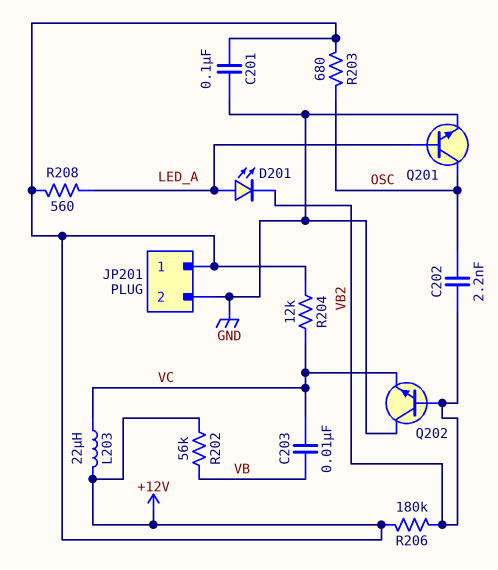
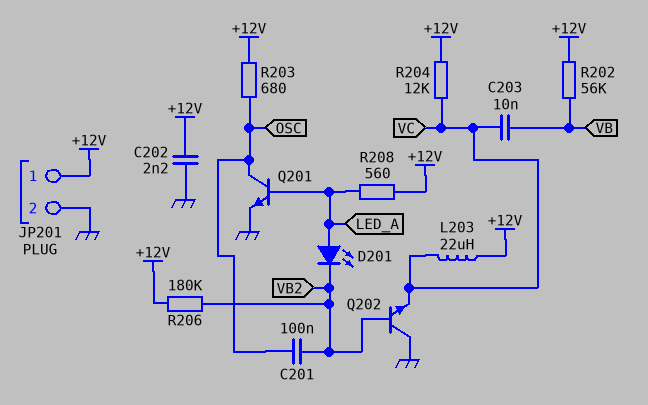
C201: 100nF (+12V, GND) -> 100nF (OSC, VB2)
C202: 2.2nF (OSC, VB2) -> 2.2nF (+12V, GND)

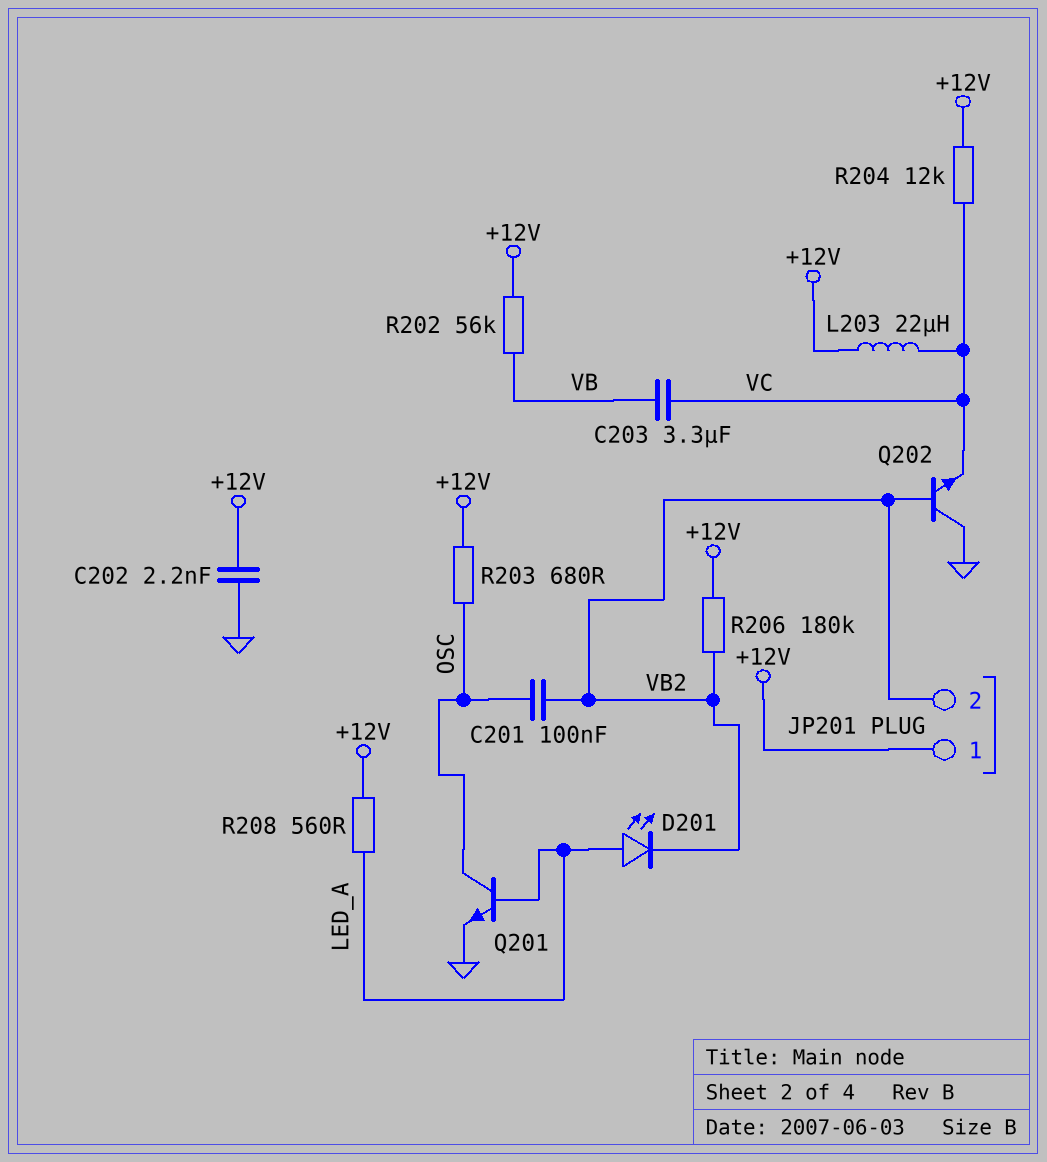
C203: 10nF (VB, VC) -> 3.3uF (VB, VC)
JP201 pin 2: GND -> VB2

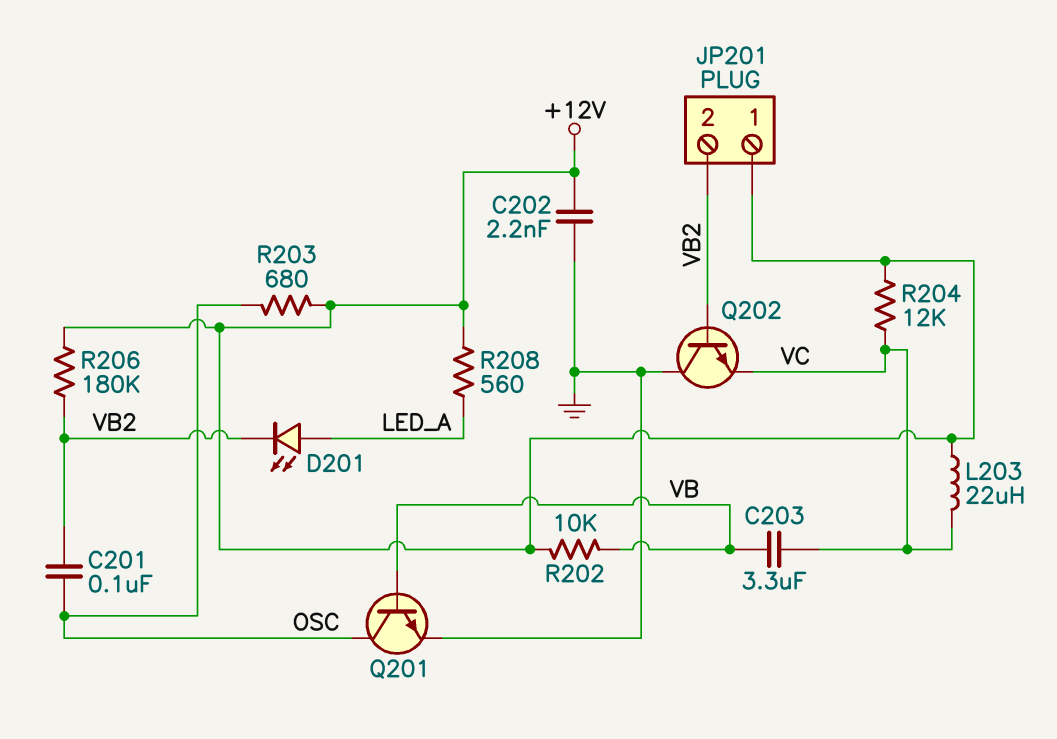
Q201: NPN (B LED_A, C OSC, E GND) -> NPN (B VB, C OSC, E GND)
R202: 56k (+12V, VB) -> 10k (+12V, VB)

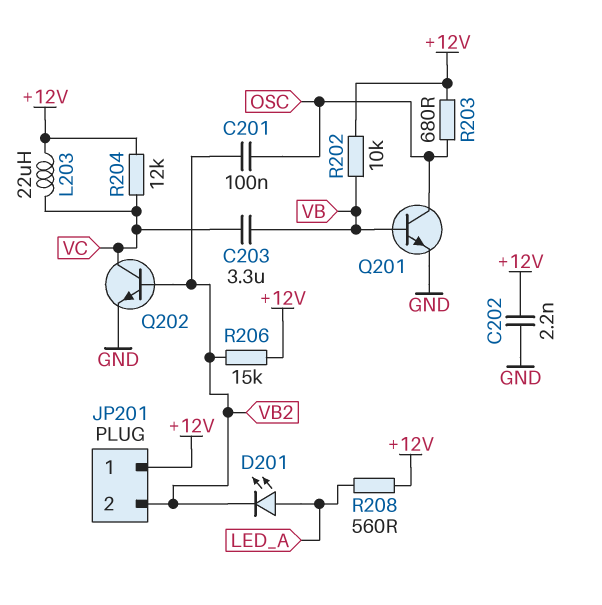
Q202: NPN (B VB2, C GND, E VC) -> NPN (B VB2, C VC, E GND)
R206: 180k (+12V, VB2) -> 15k (+12V, VB2)

